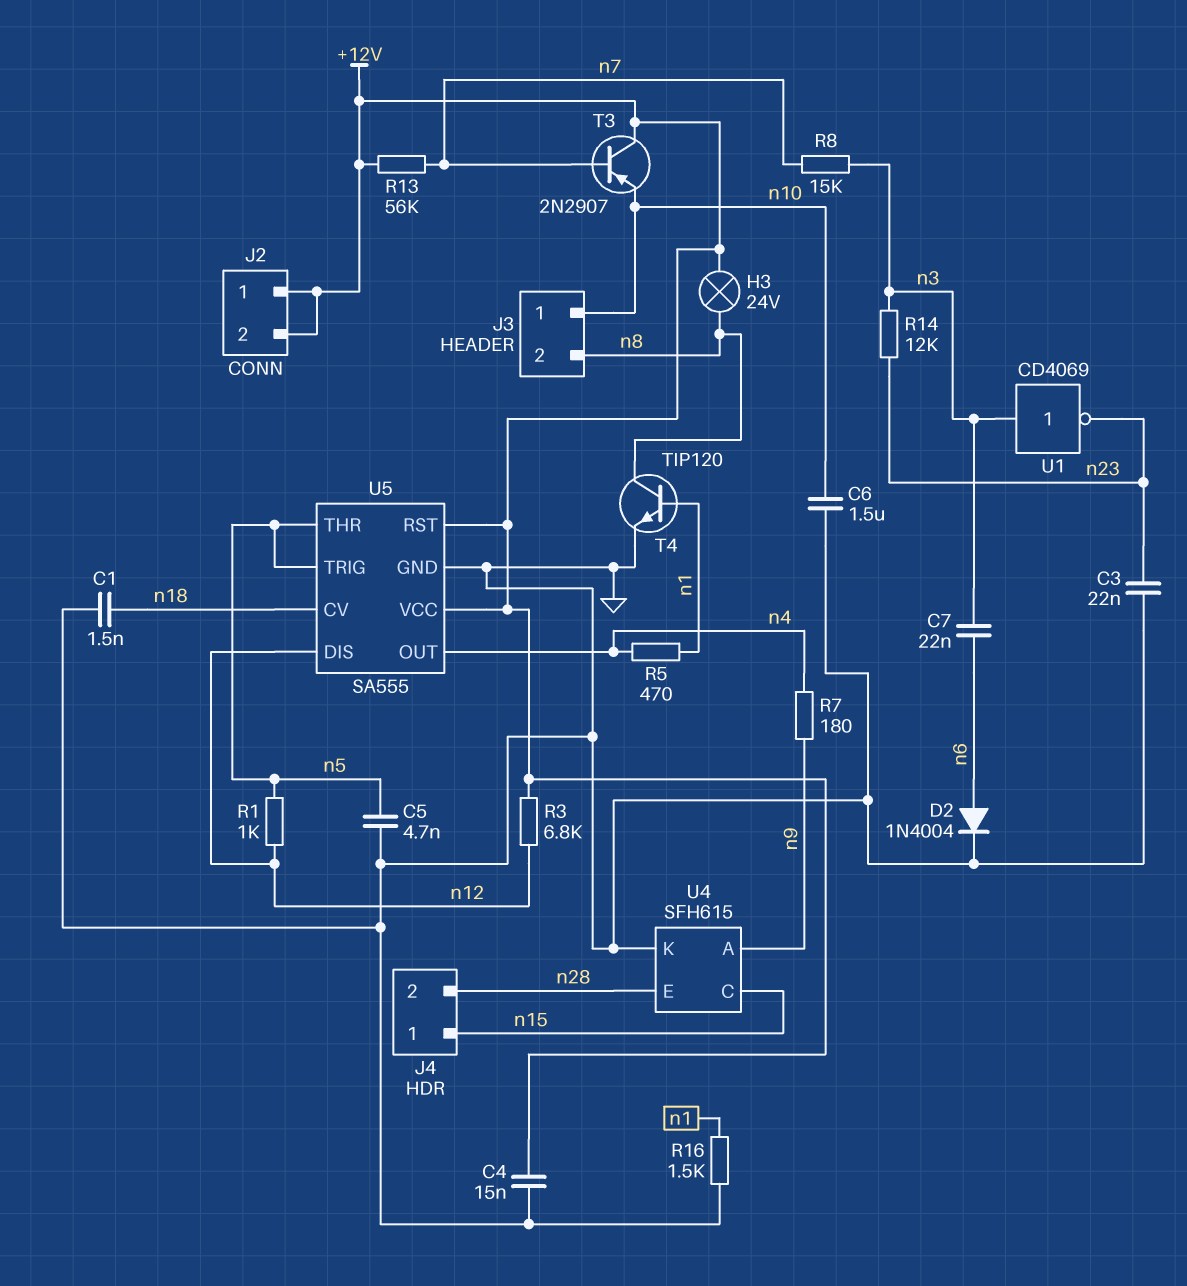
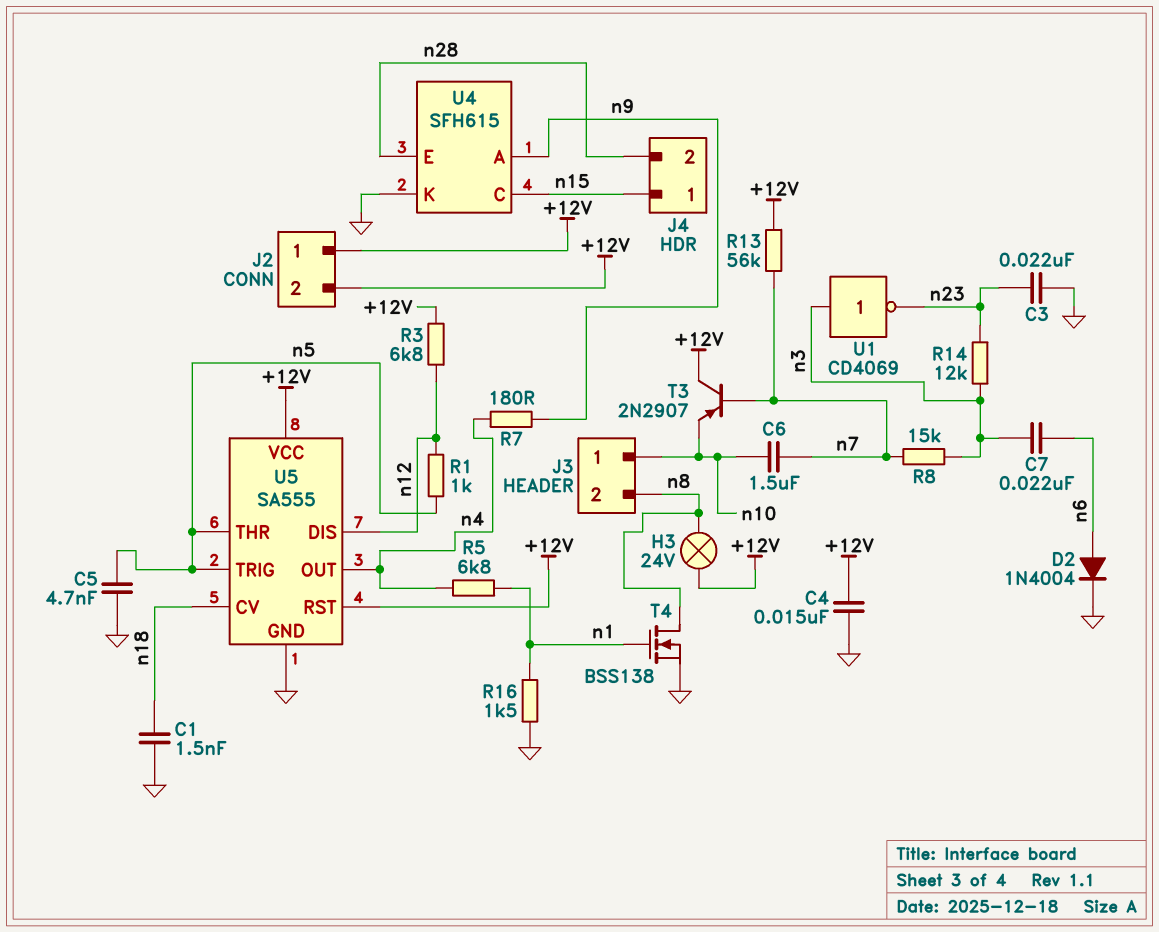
C6: 1.5uF (GND, n10) -> 1.5uF (n7, n10)
R5: 470 (n1, n4) -> 6.8k (n1, n4)
T4: NPN TIP120 (B n1, C n8, E GND) -> NMOS BSS138 (G n1, D n8, S GND)

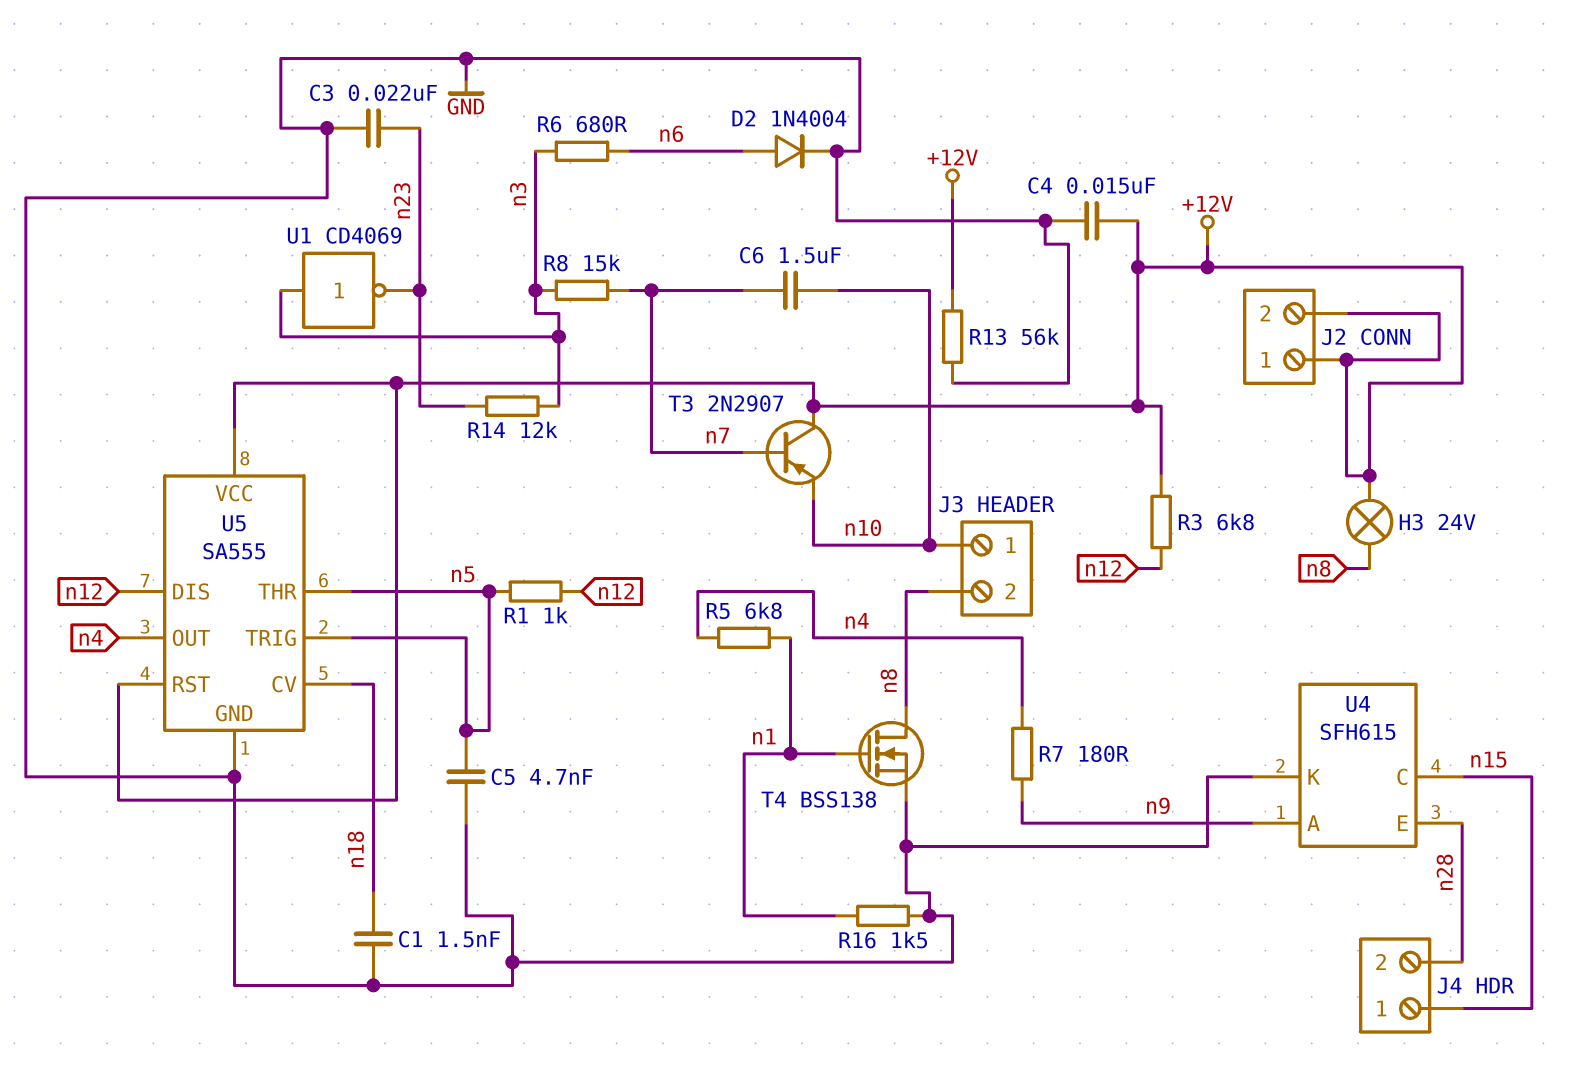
C7: 22nF (n3, n6) -> none
R6: none -> 680 (n3, n6)
R13: 56k (+12V, n7) -> 56k (+12V, GND)

